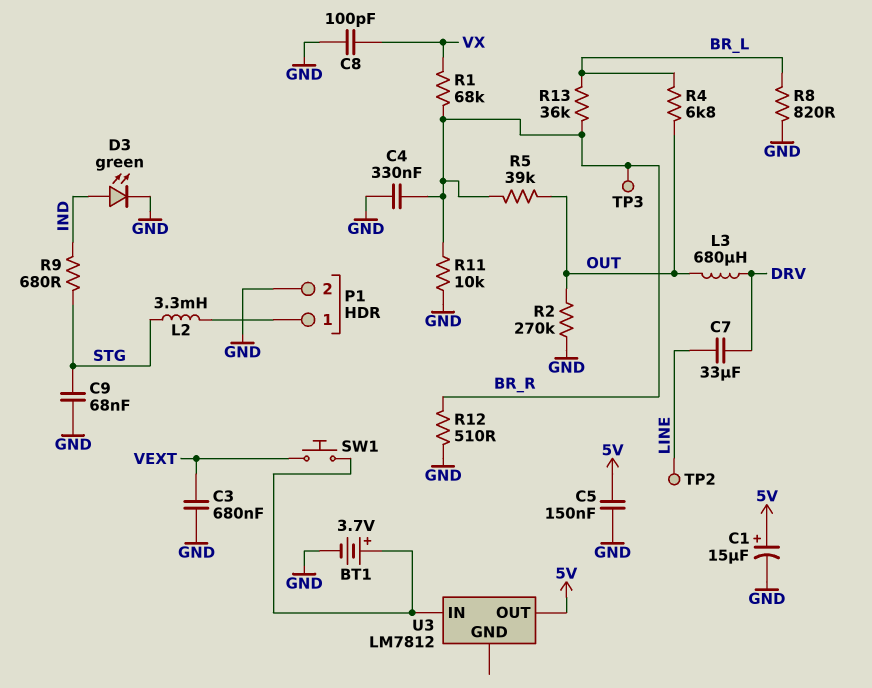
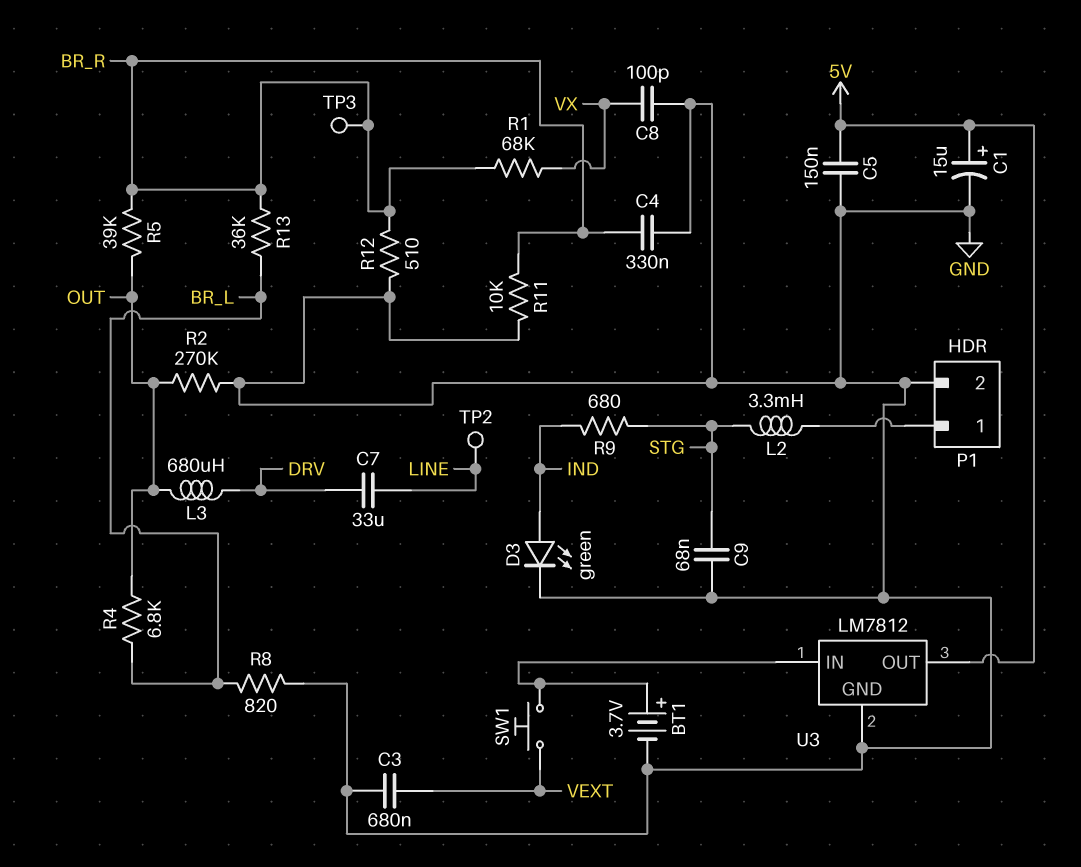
U3 pin GND: none -> GND

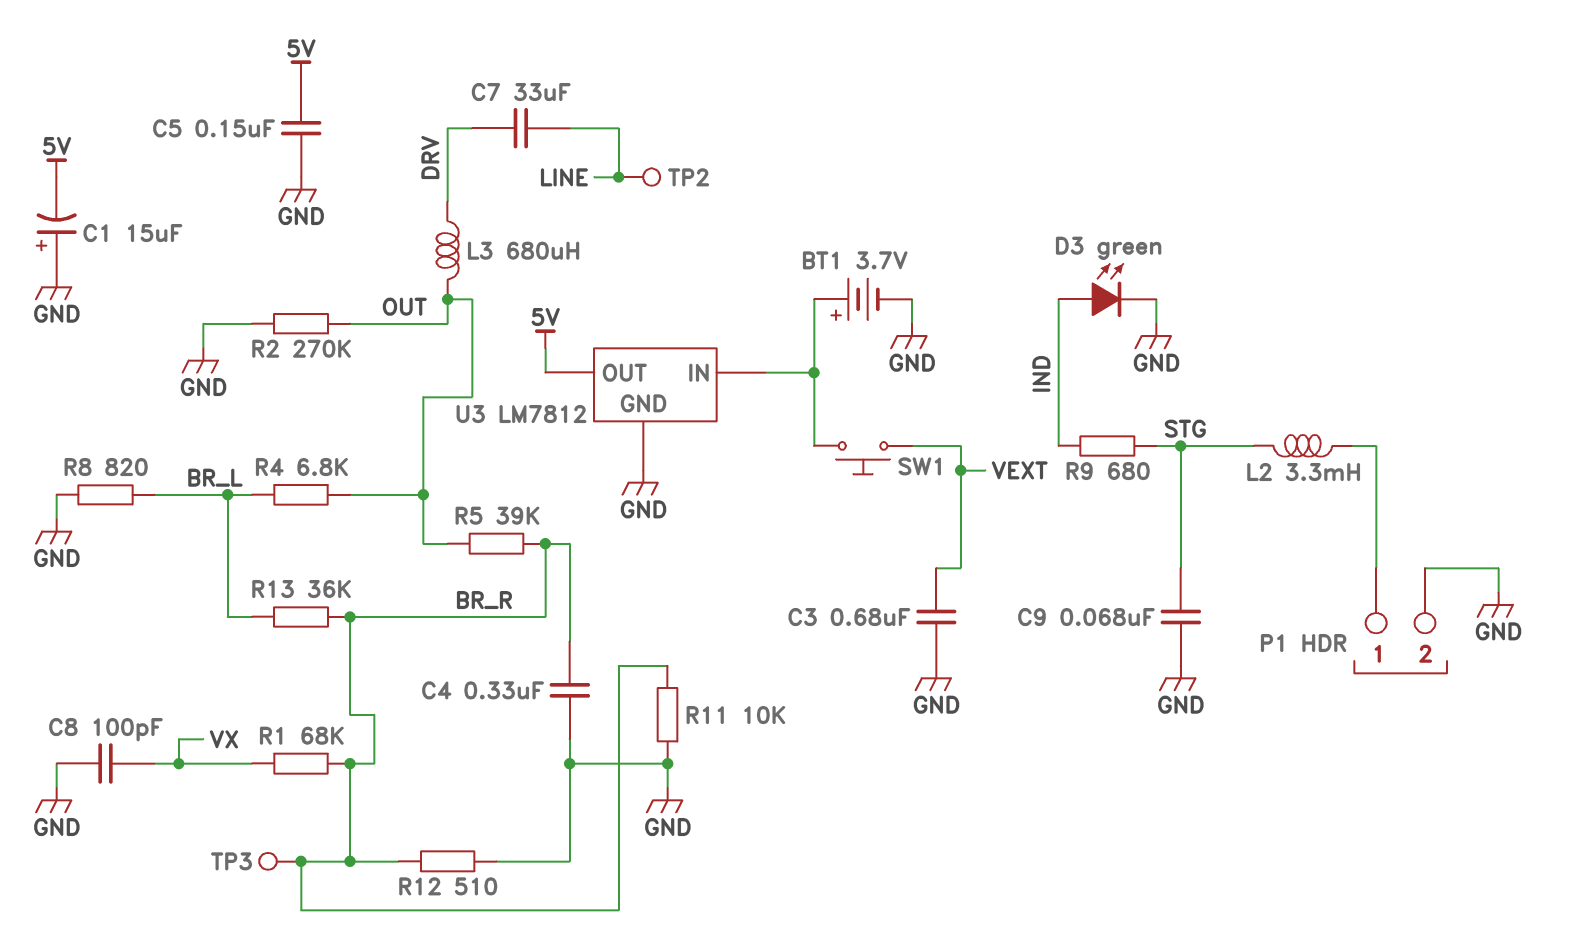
C1: 15uF (plus 5V, minus GND) -> 15uF (plus GND, minus 5V)

